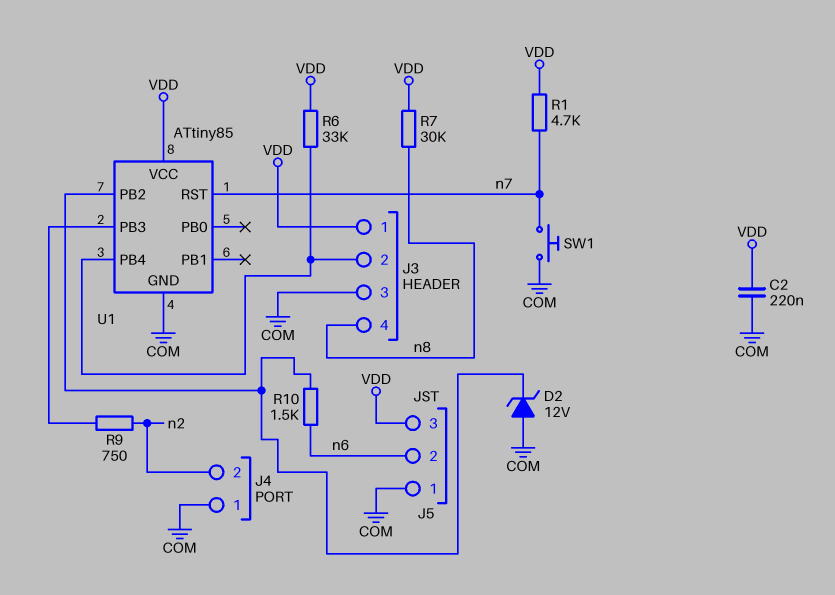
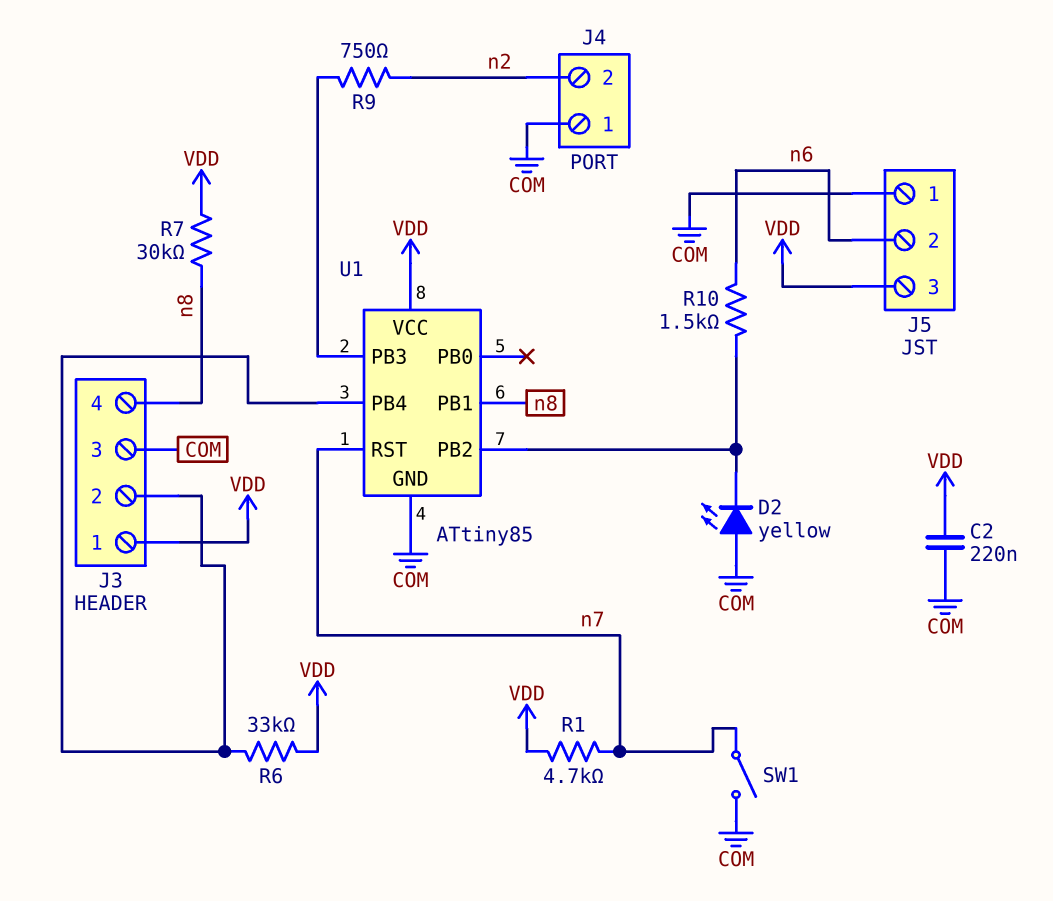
D2: zener 12V (A COM, K U1/PB2) -> LED yellow (A COM, K U1/PB2)
SW1: button (COM, n7) -> switch (COM, n7)
U1 pin PB1: none -> n8

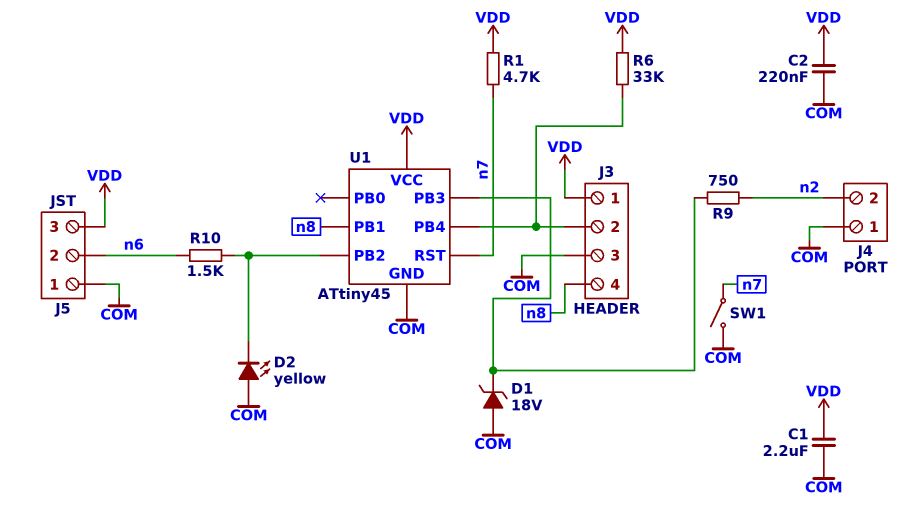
C1: none -> 2.2uF (COM, VDD)
D1: none -> zener 18V (A COM, K U1/PB3)
R7: 30k (VDD, n8) -> none
U1: ATtiny85 -> ATtiny45

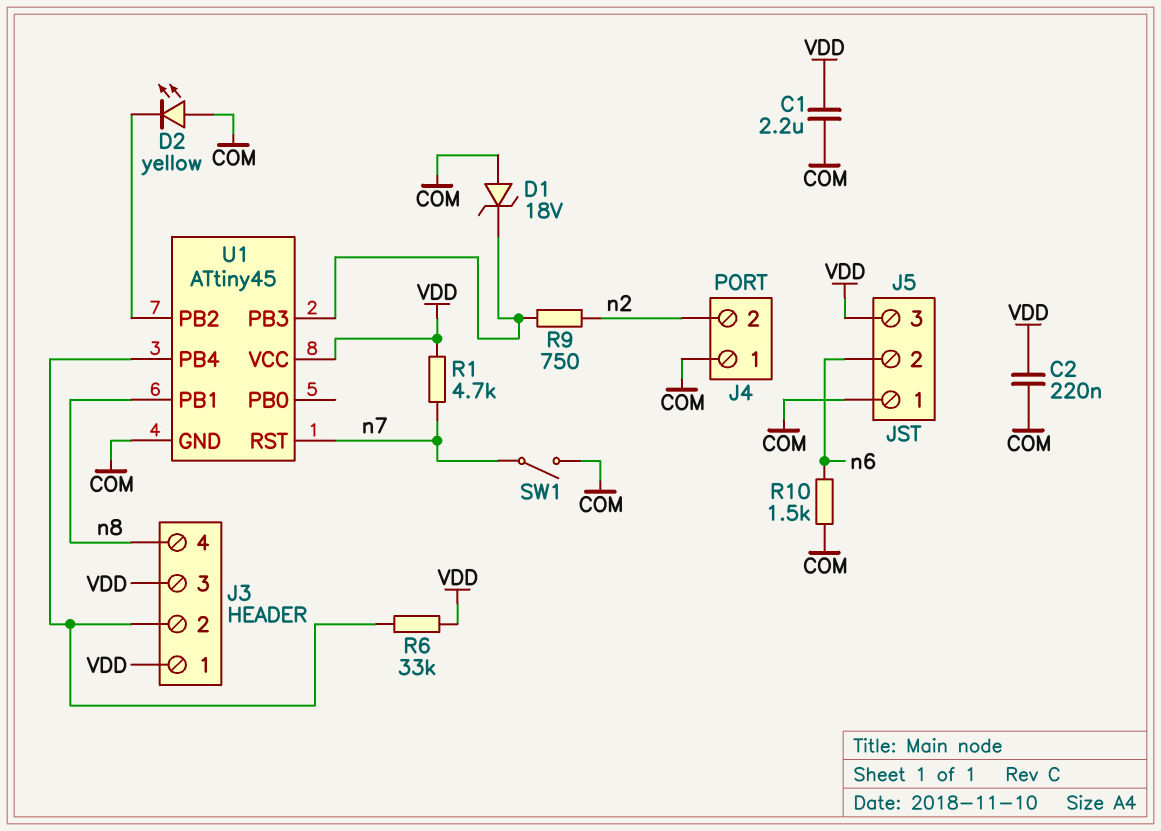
J3 pin 3: COM -> VDD
R10: 1.5k (U1/PB2, n6) -> 1.5k (COM, n6)

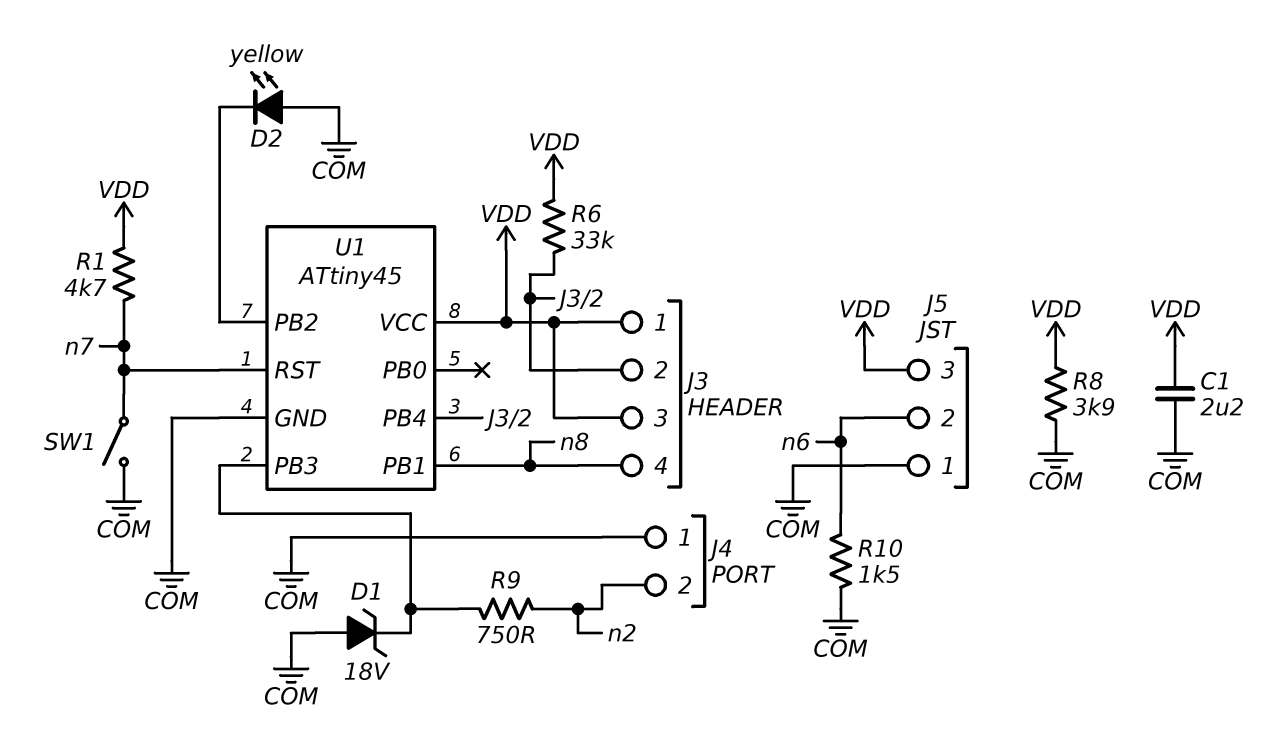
C2: 220nF (COM, VDD) -> none
R8: none -> 3.9k (COM, VDD)

